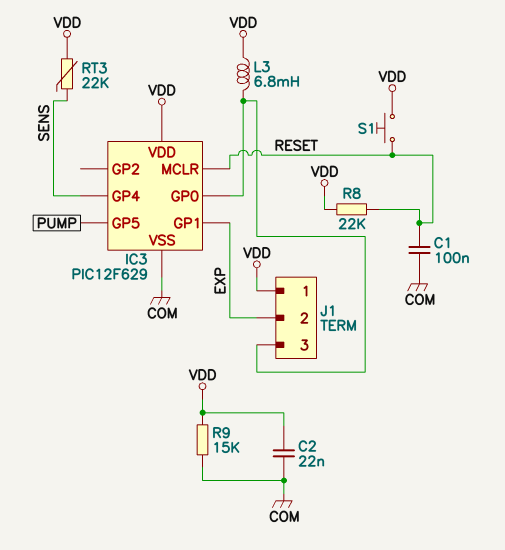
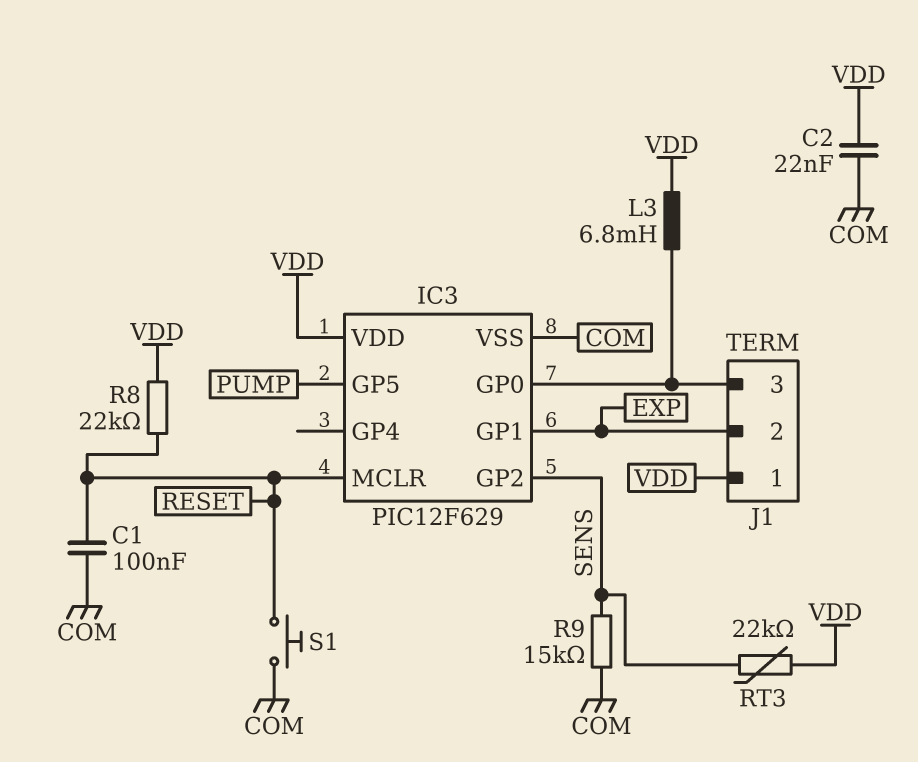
IC3 pin GP2: none -> SENS
IC3 pin GP4: SENS -> none
R9: 15k (COM, VDD) -> 15k (COM, SENS)
S1: button (RESET, VDD) -> button (COM, RESET)

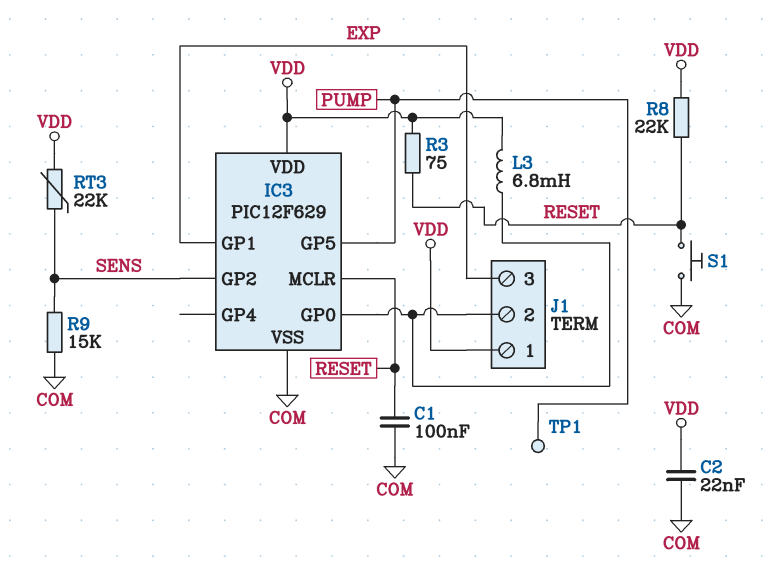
J1 pin 2: EXP -> IC3/GP0
J1 pin 3: IC3/GP0 -> EXP
R3: none -> 75 (RESET, VDD)
TP1: none -> test point (PUMP)

